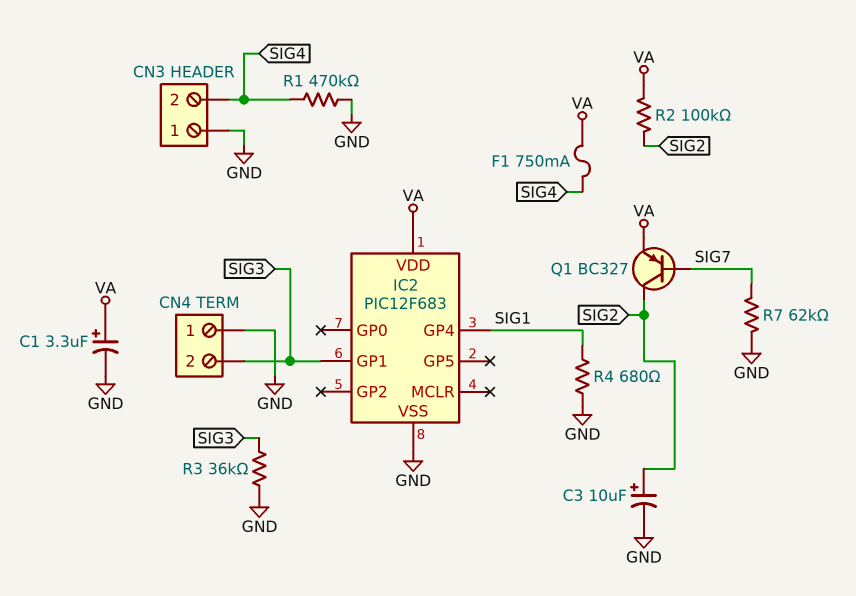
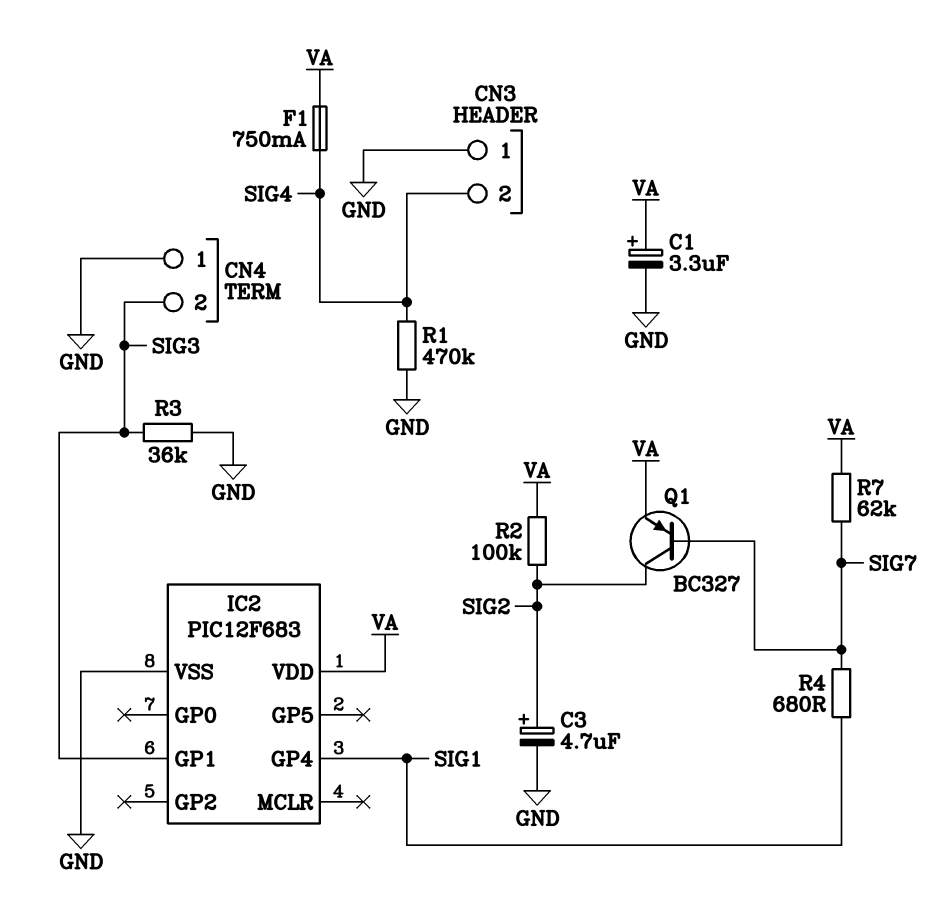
C3: 10uF (plus SIG2, minus GND) -> 4.7uF (plus SIG2, minus GND)
R4: 680 (GND, SIG1) -> 680 (SIG1, SIG7)
R7: 62k (GND, SIG7) -> 62k (SIG7, VA)

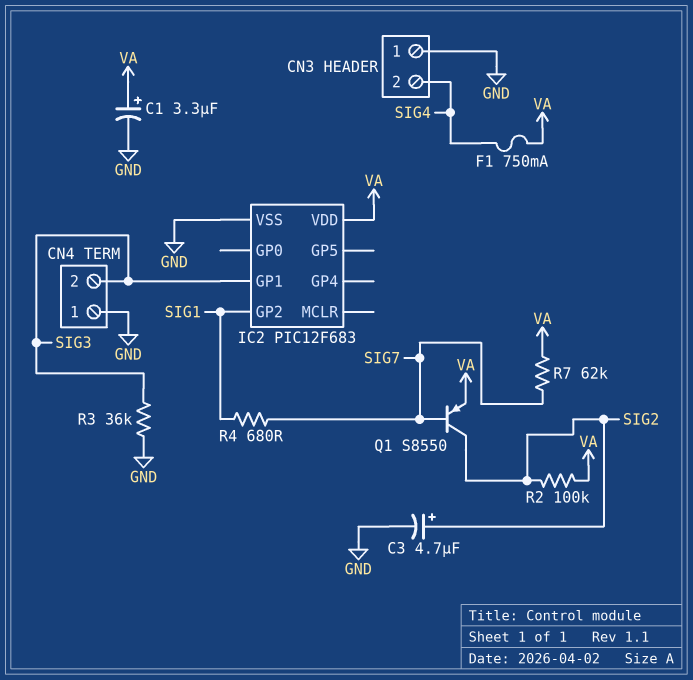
IC2 pin GP2: none -> SIG1
IC2 pin GP4: SIG1 -> none
Q1: PNP BC327 (B SIG7, C SIG2, E VA) -> PNP S8550 (B SIG7, C SIG2, E VA)
R1: 470k (GND, SIG4) -> none

